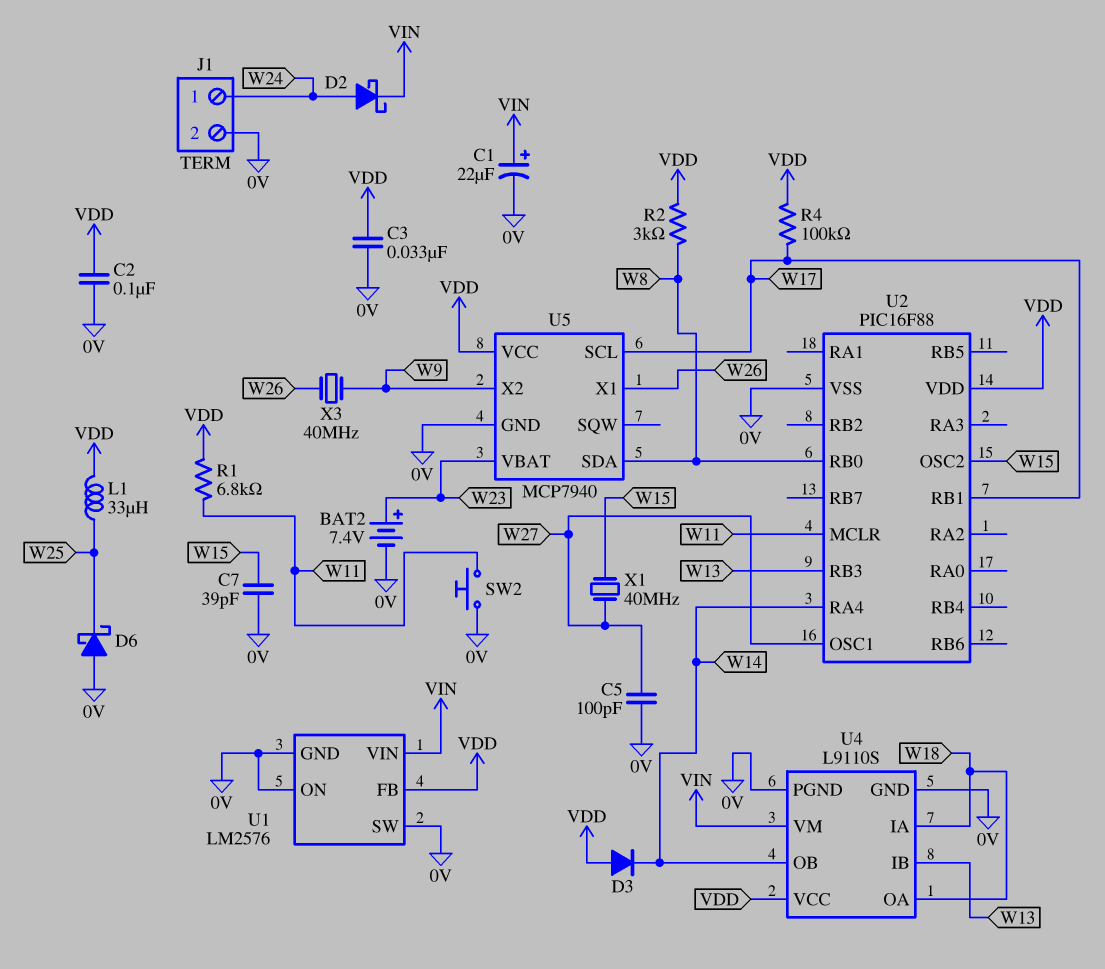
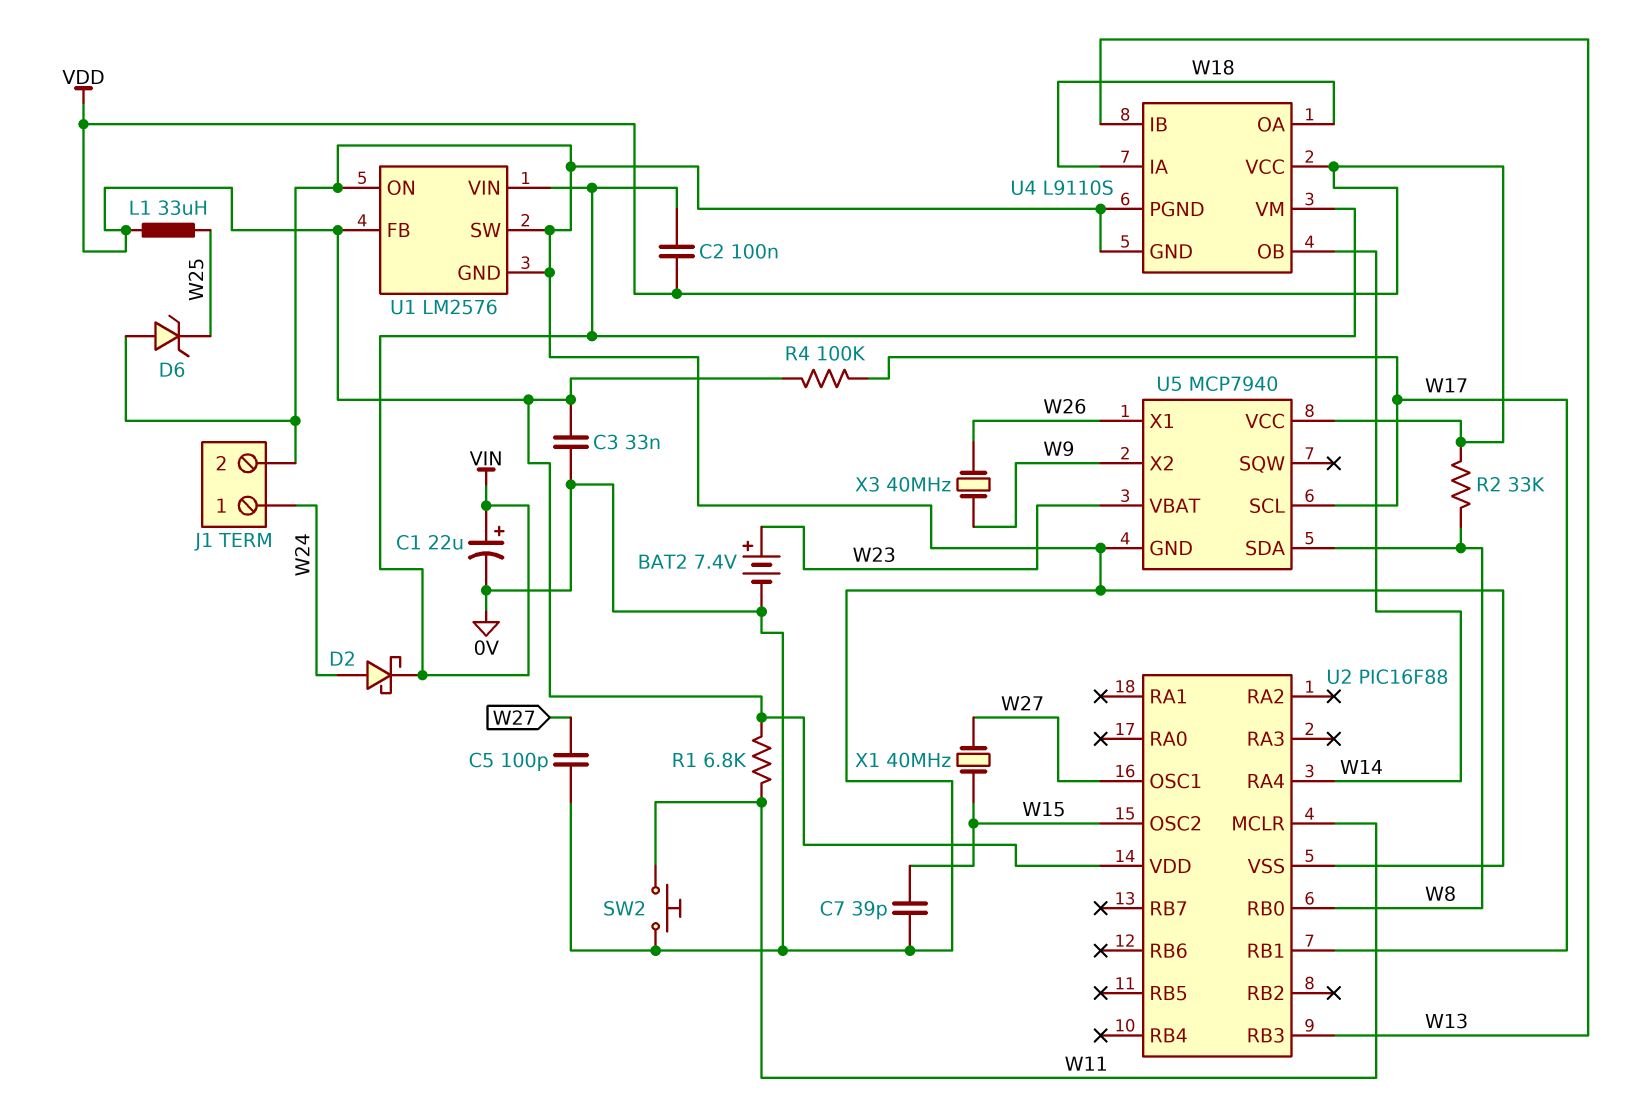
C2: 100nF (0V, VDD) -> 100nF (VDD, VIN)
D3: diode (A VDD, K W14) -> none
D6: schottky (A 0V, K W25) -> zener (A 0V, K W25)
R2: 3k (VDD, W8) -> 33k (VDD, W8)

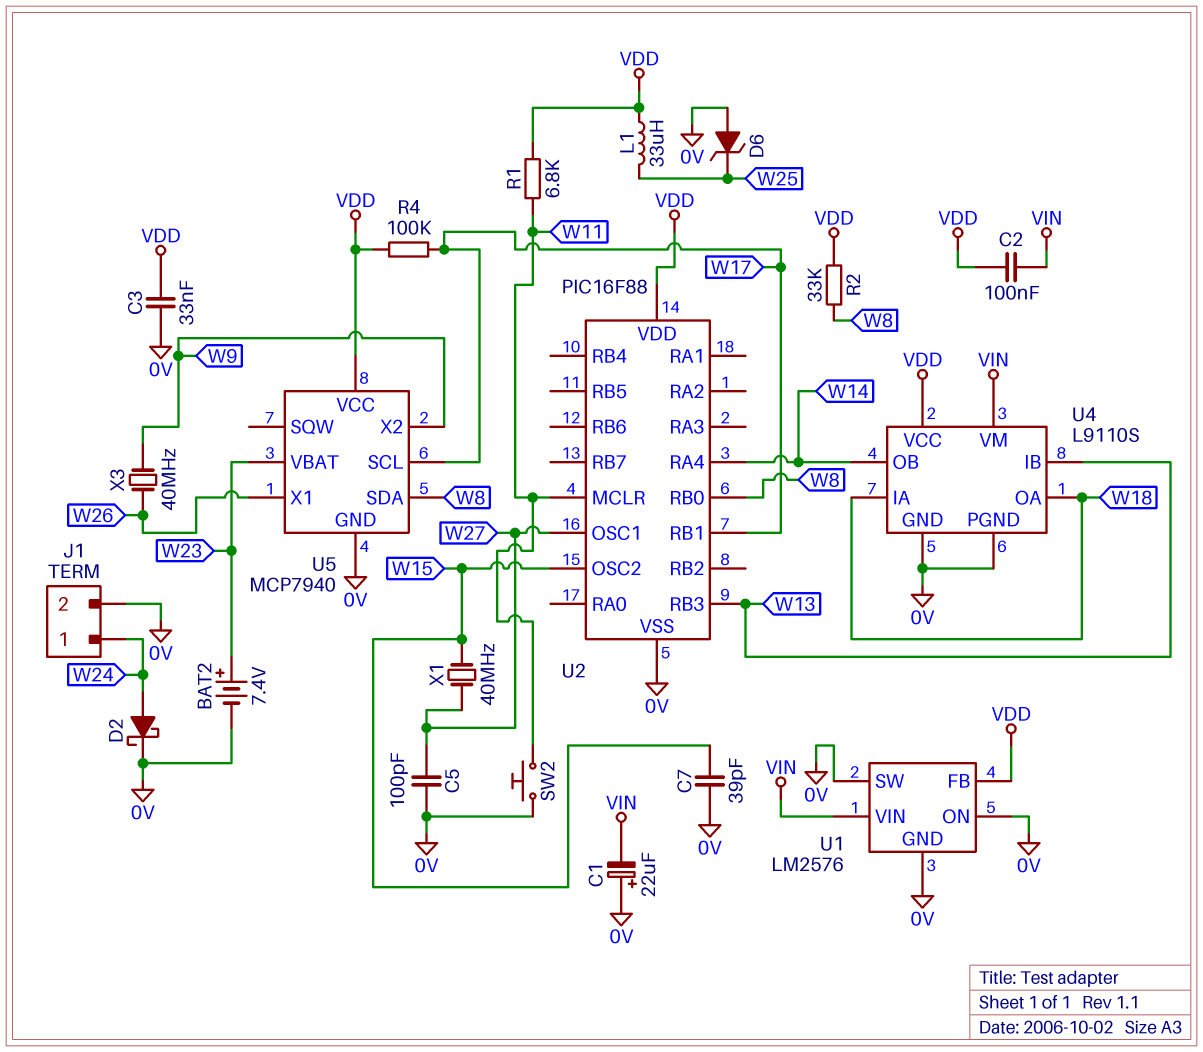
C1: 22uF (plus VIN, minus 0V) -> 22uF (plus 0V, minus VIN)
D2: schottky (A W24, K VIN) -> schottky (A W24, K 0V)

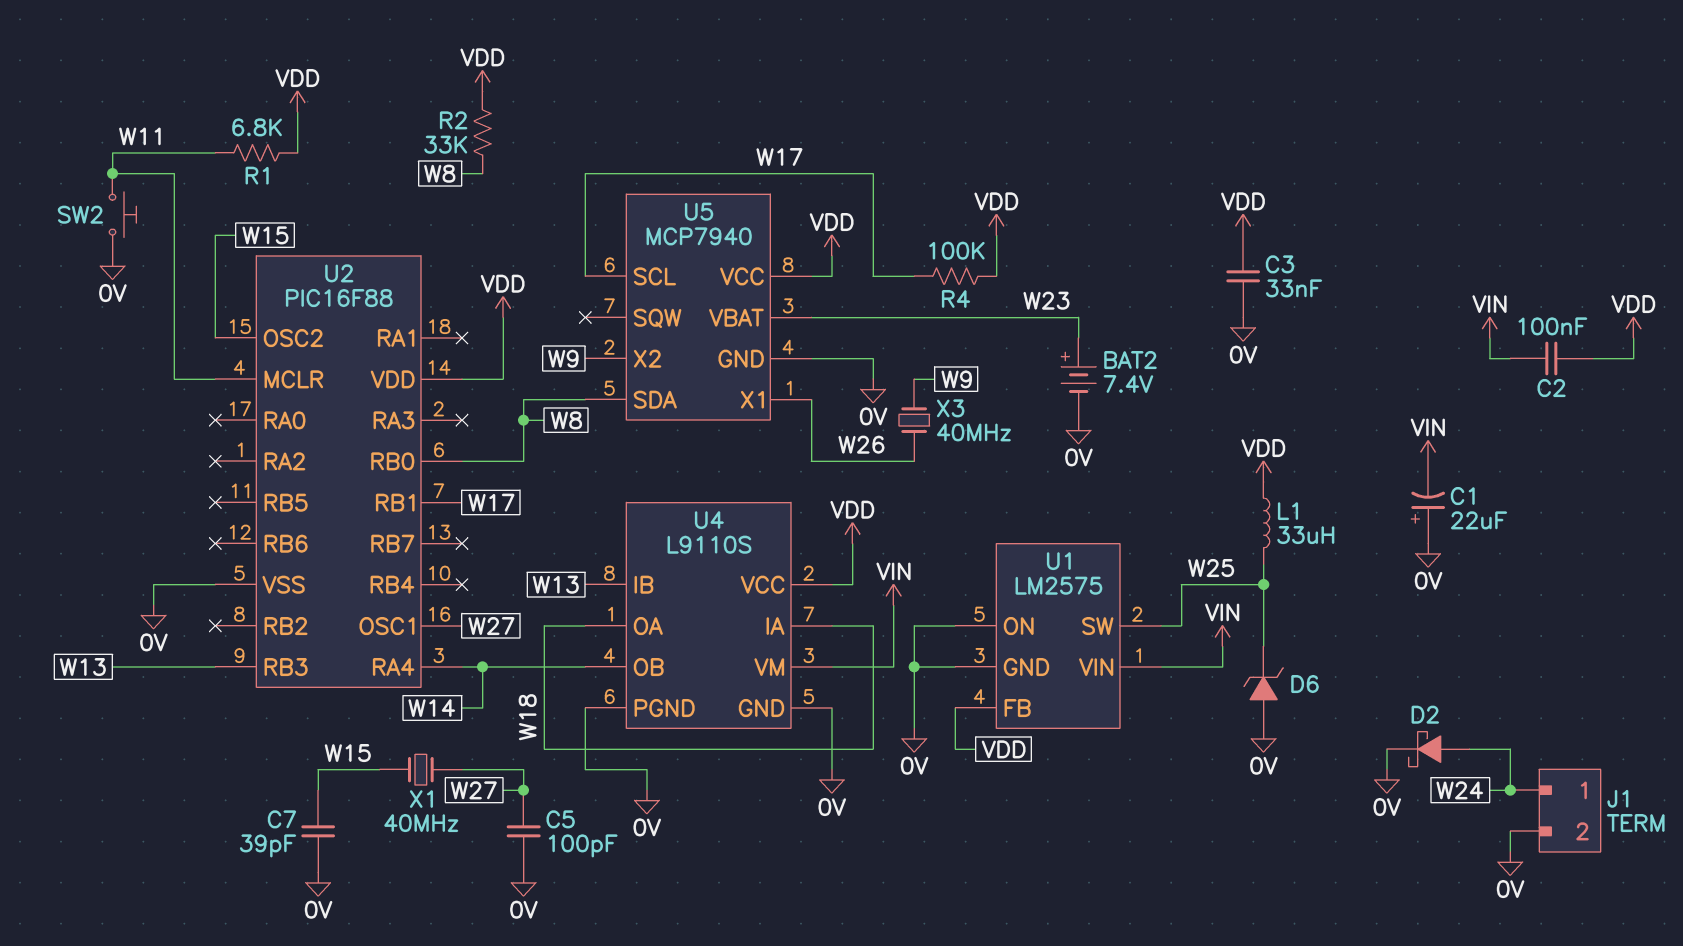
U1: LM2576 -> LM2575
U1 pin SW: 0V -> W25

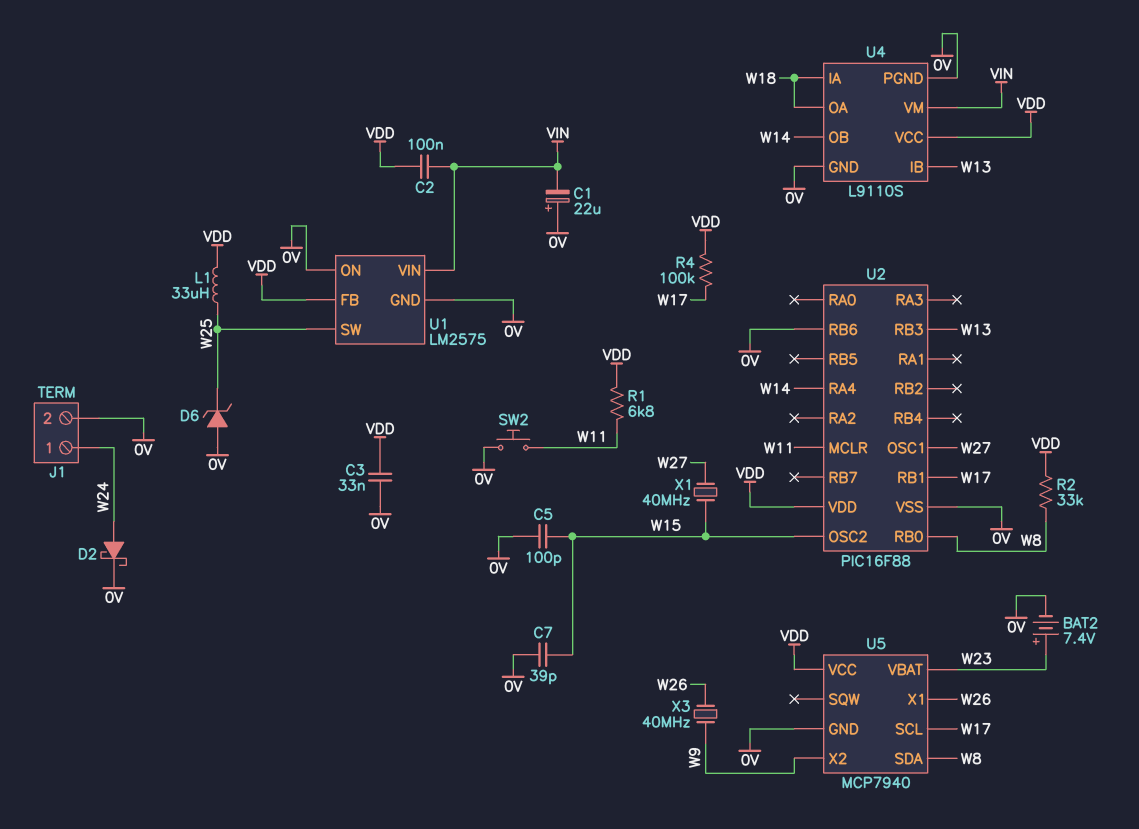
C5: 100pF (0V, W27) -> 100pF (0V, W15)
U2 pin RB6: none -> 0V

